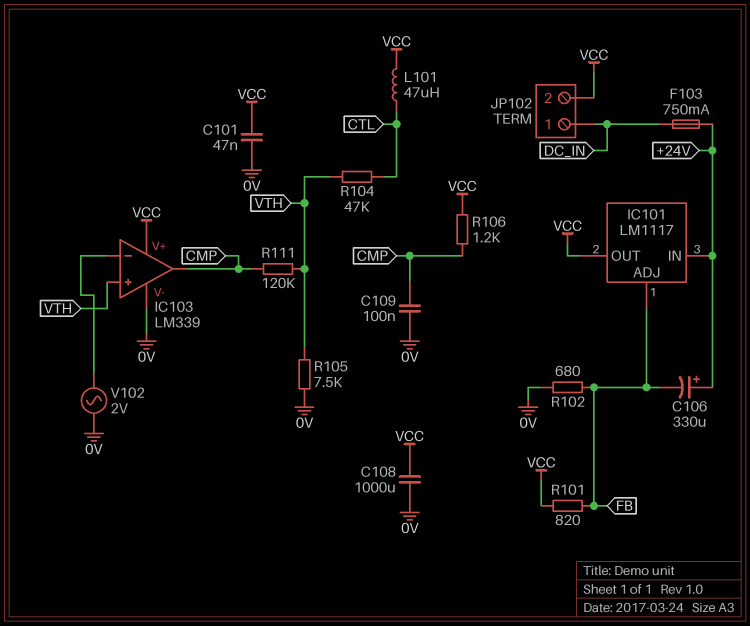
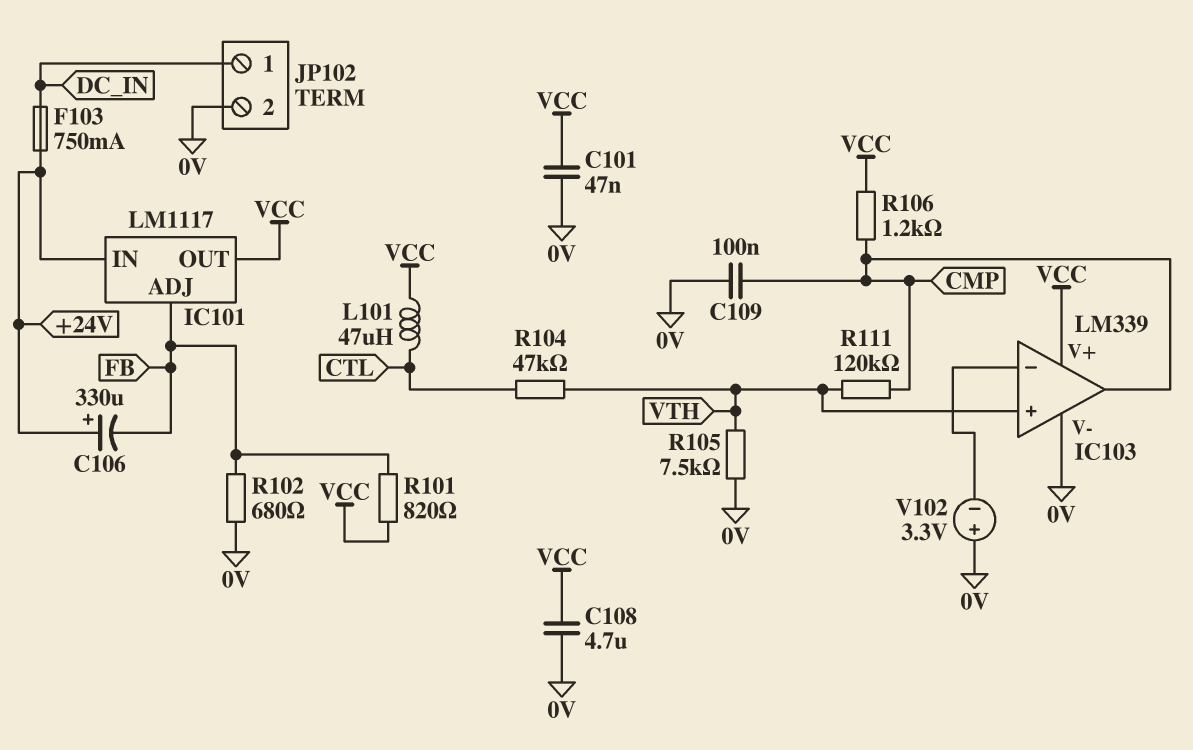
C108: 1000uF (0V, VCC) -> 4.7uF (0V, VCC)
JP102 pin 2: VCC -> 0V
V102: AC 2V (0V, IC103/in-) -> 3.3V (plus 0V, minus IC103/in-)

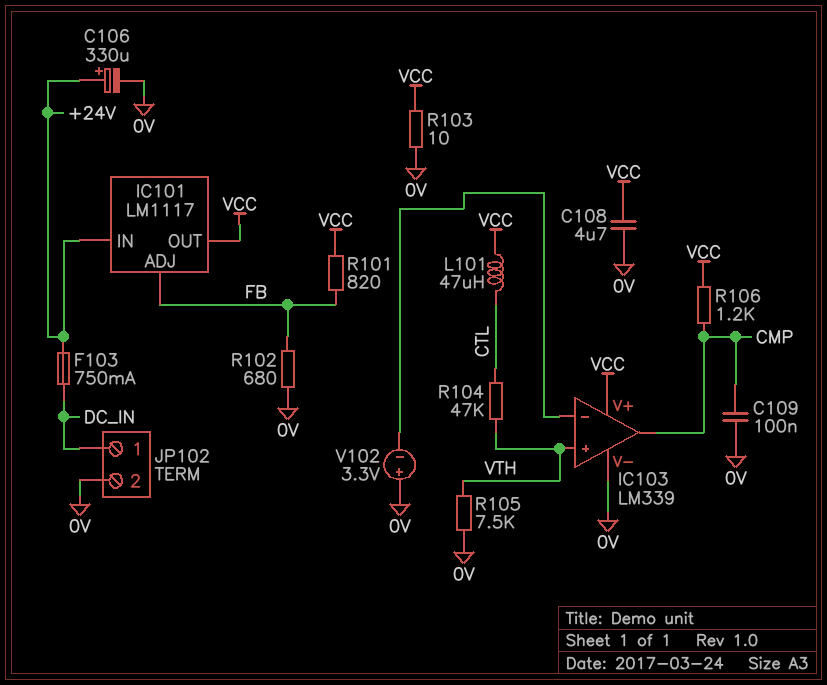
C101: 47nF (0V, VCC) -> none
C106: 330uF (plus +24V, minus FB) -> 330uF (plus +24V, minus 0V)
R103: none -> 10 (0V, VCC)
R111: 120k (CMP, VTH) -> none

